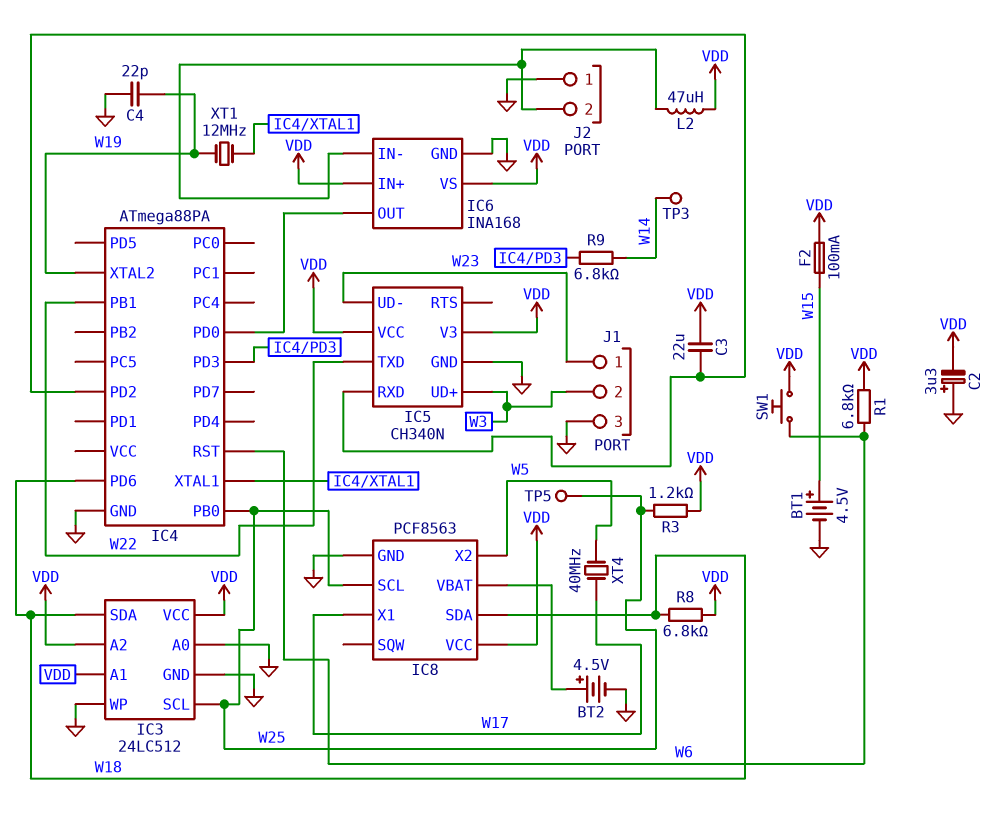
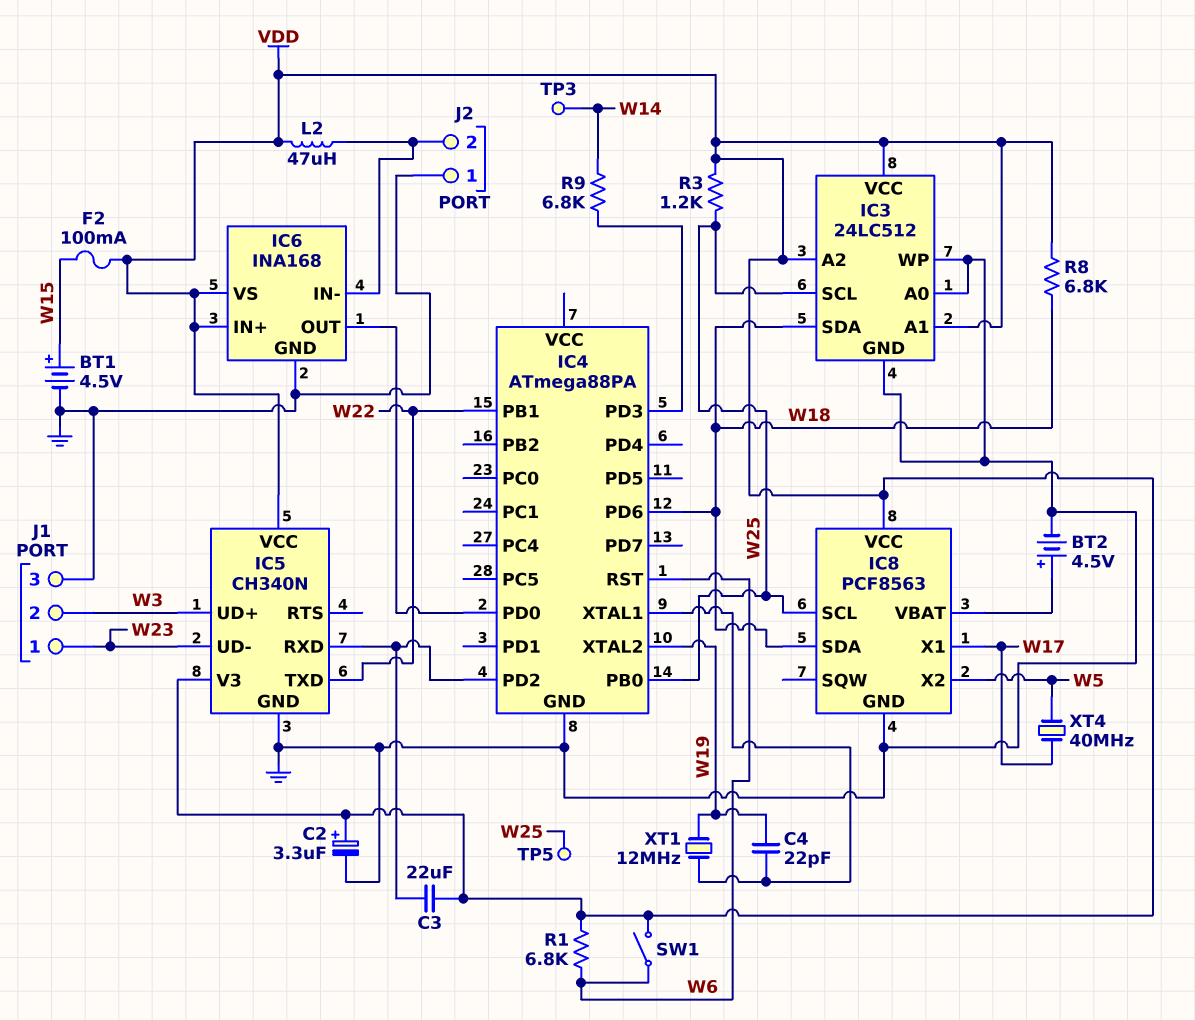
C2: 3.3uF (plus GND, minus VDD) -> 3.3uF (plus VDD, minus GND)
C4: 22pF (GND, W19) -> 22pF (IC4/XTAL1, W19)
SW1: button (VDD, W6) -> switch (VDD, W6)

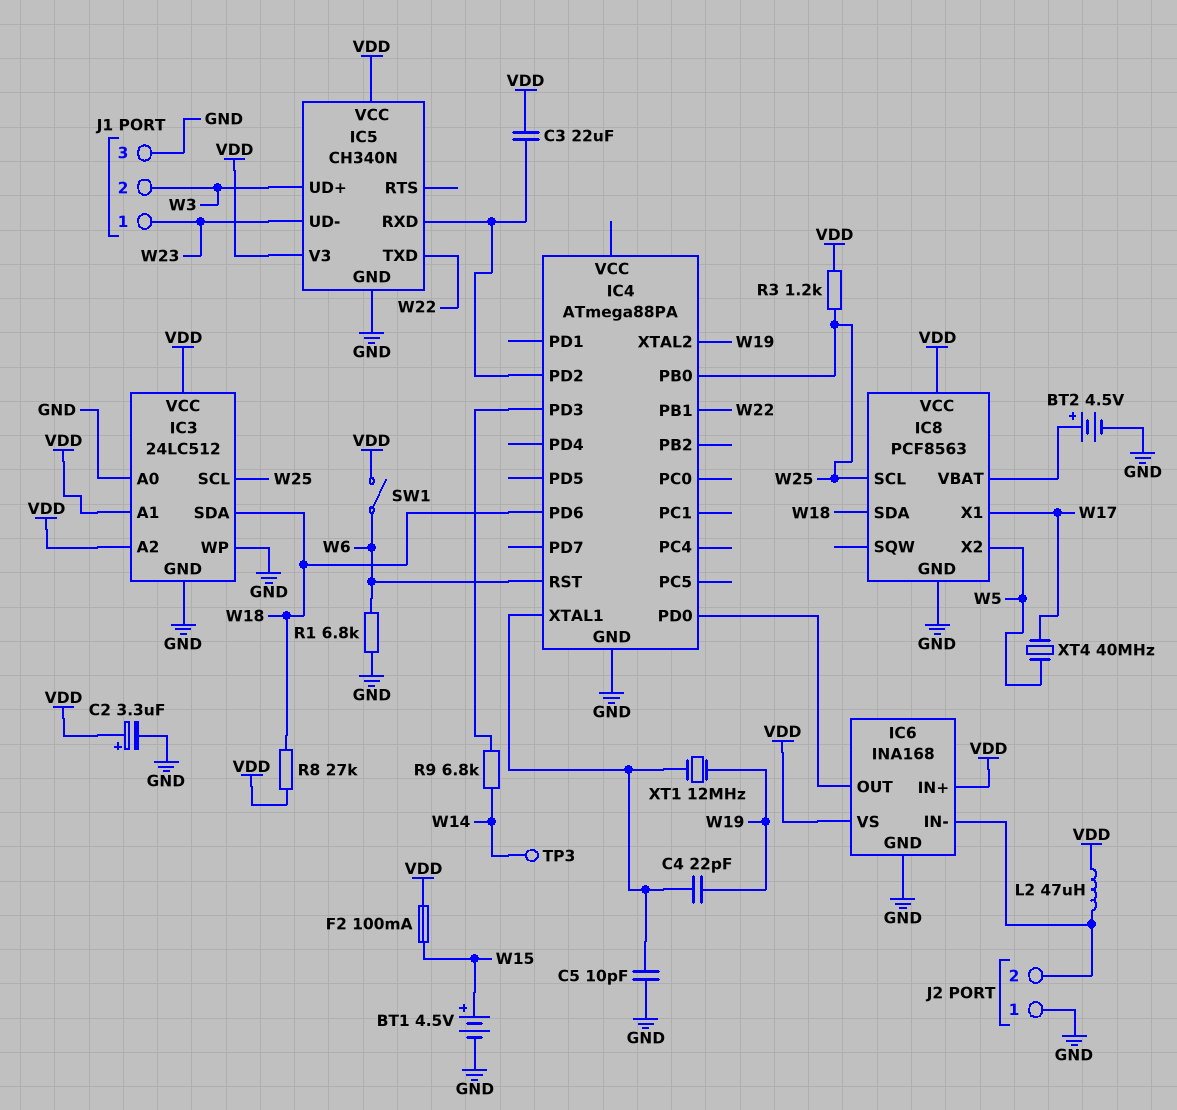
C5: none -> 10pF (GND, IC4/XTAL1)
R1: 6.8k (VDD, W6) -> 6.8k (GND, W6)
R8: 6.8k (VDD, W18) -> 27k (VDD, W18)
TP5: test point (W25) -> none

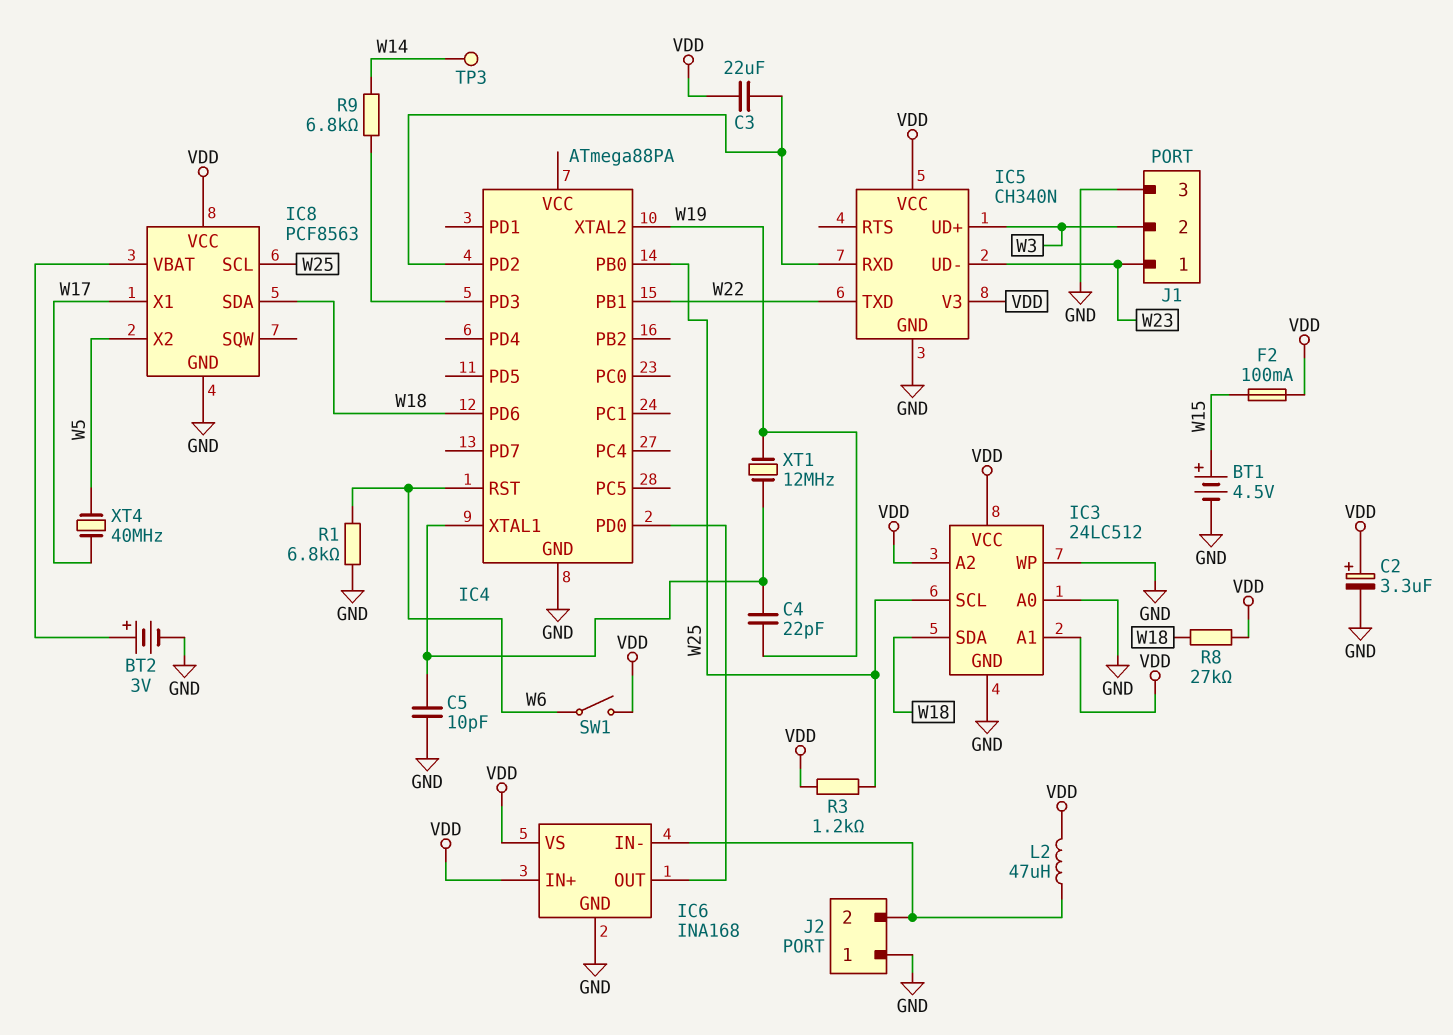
BT2: 4.5V (plus IC8/VBAT, minus GND) -> 3V (plus IC8/VBAT, minus GND)

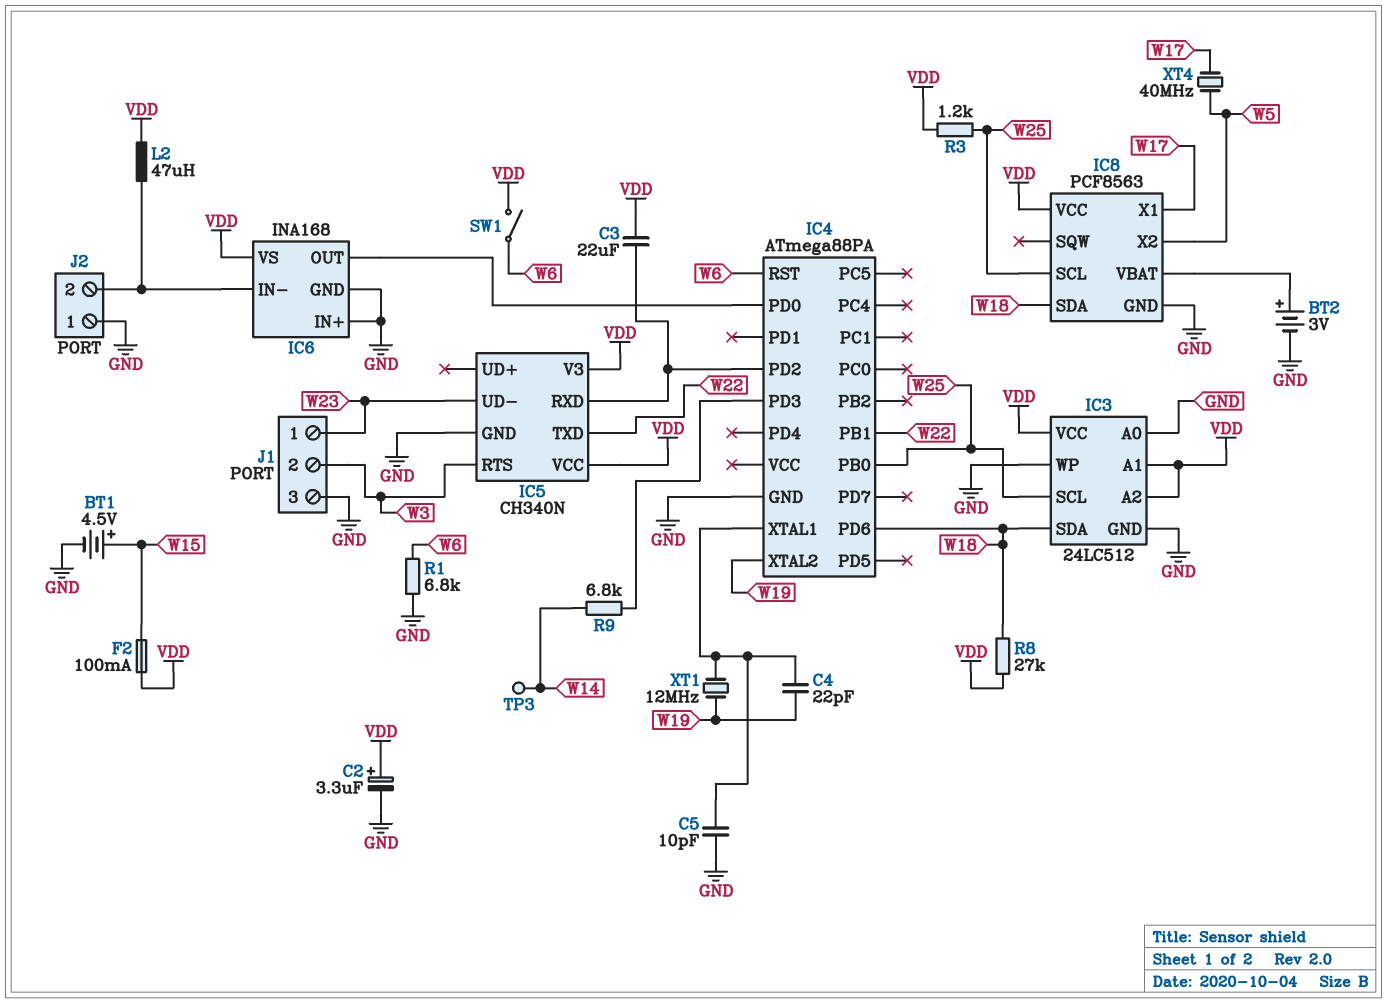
IC5 pin RTS: none -> W3
IC5 pin UD+: W3 -> none
IC6 pin IN+: VDD -> GND

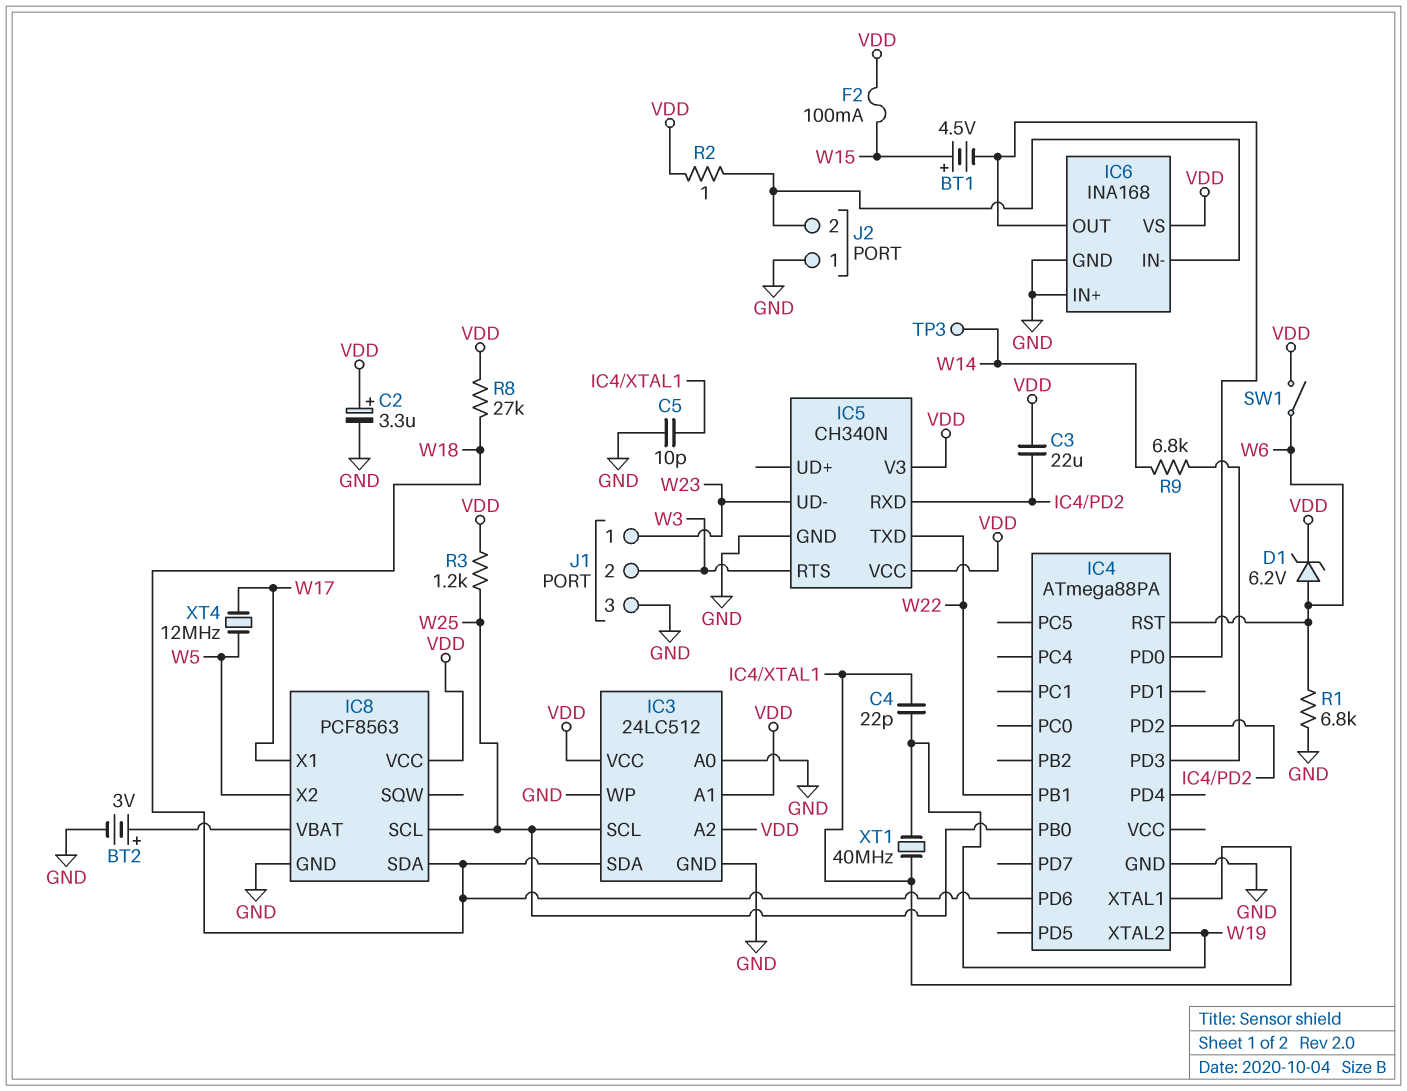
BT1: 4.5V (plus W15, minus GND) -> 4.5V (plus W15, minus IC4/PD0)
D1: none -> zener 6.2V (A W6, K VDD)
L2: 47uH (IC6/IN-, VDD) -> none
R2: none -> 1 (IC6/IN-, VDD)
XT1: 12MHz (IC4/XTAL1, W19) -> 40MHz (IC4/XTAL1, W19)
XT4: 40MHz (W5, W17) -> 12MHz (W5, W17)

